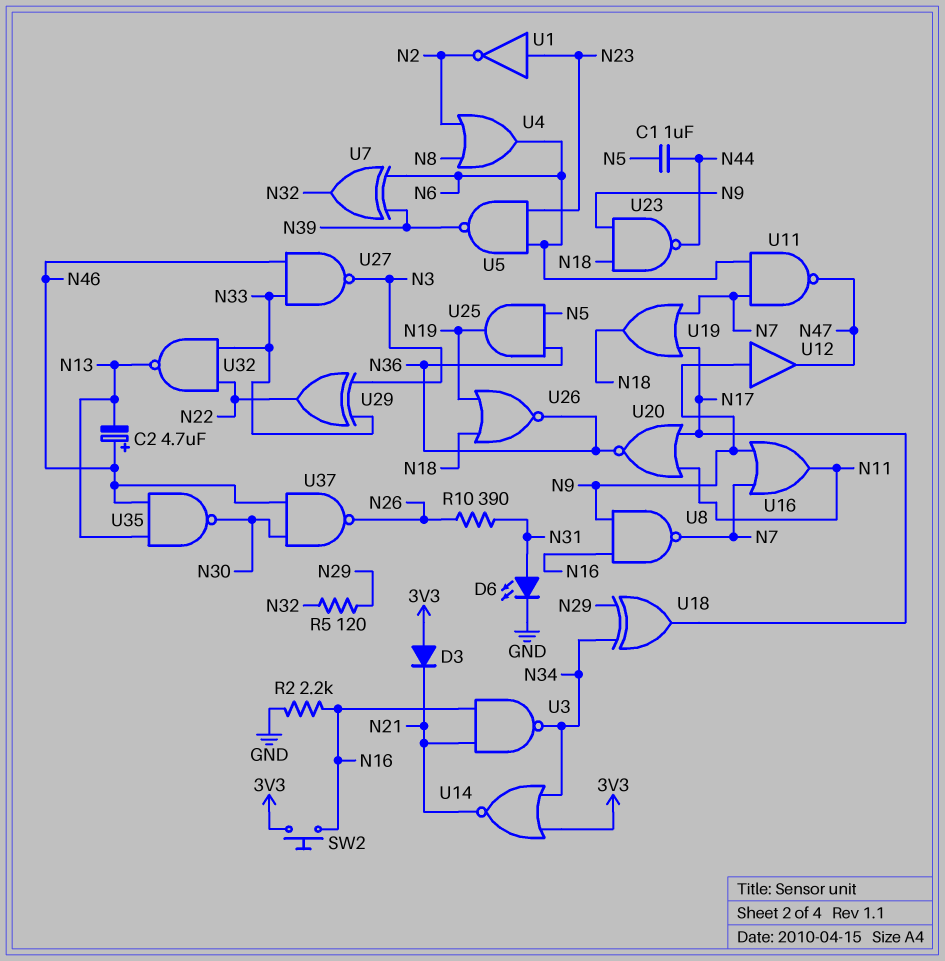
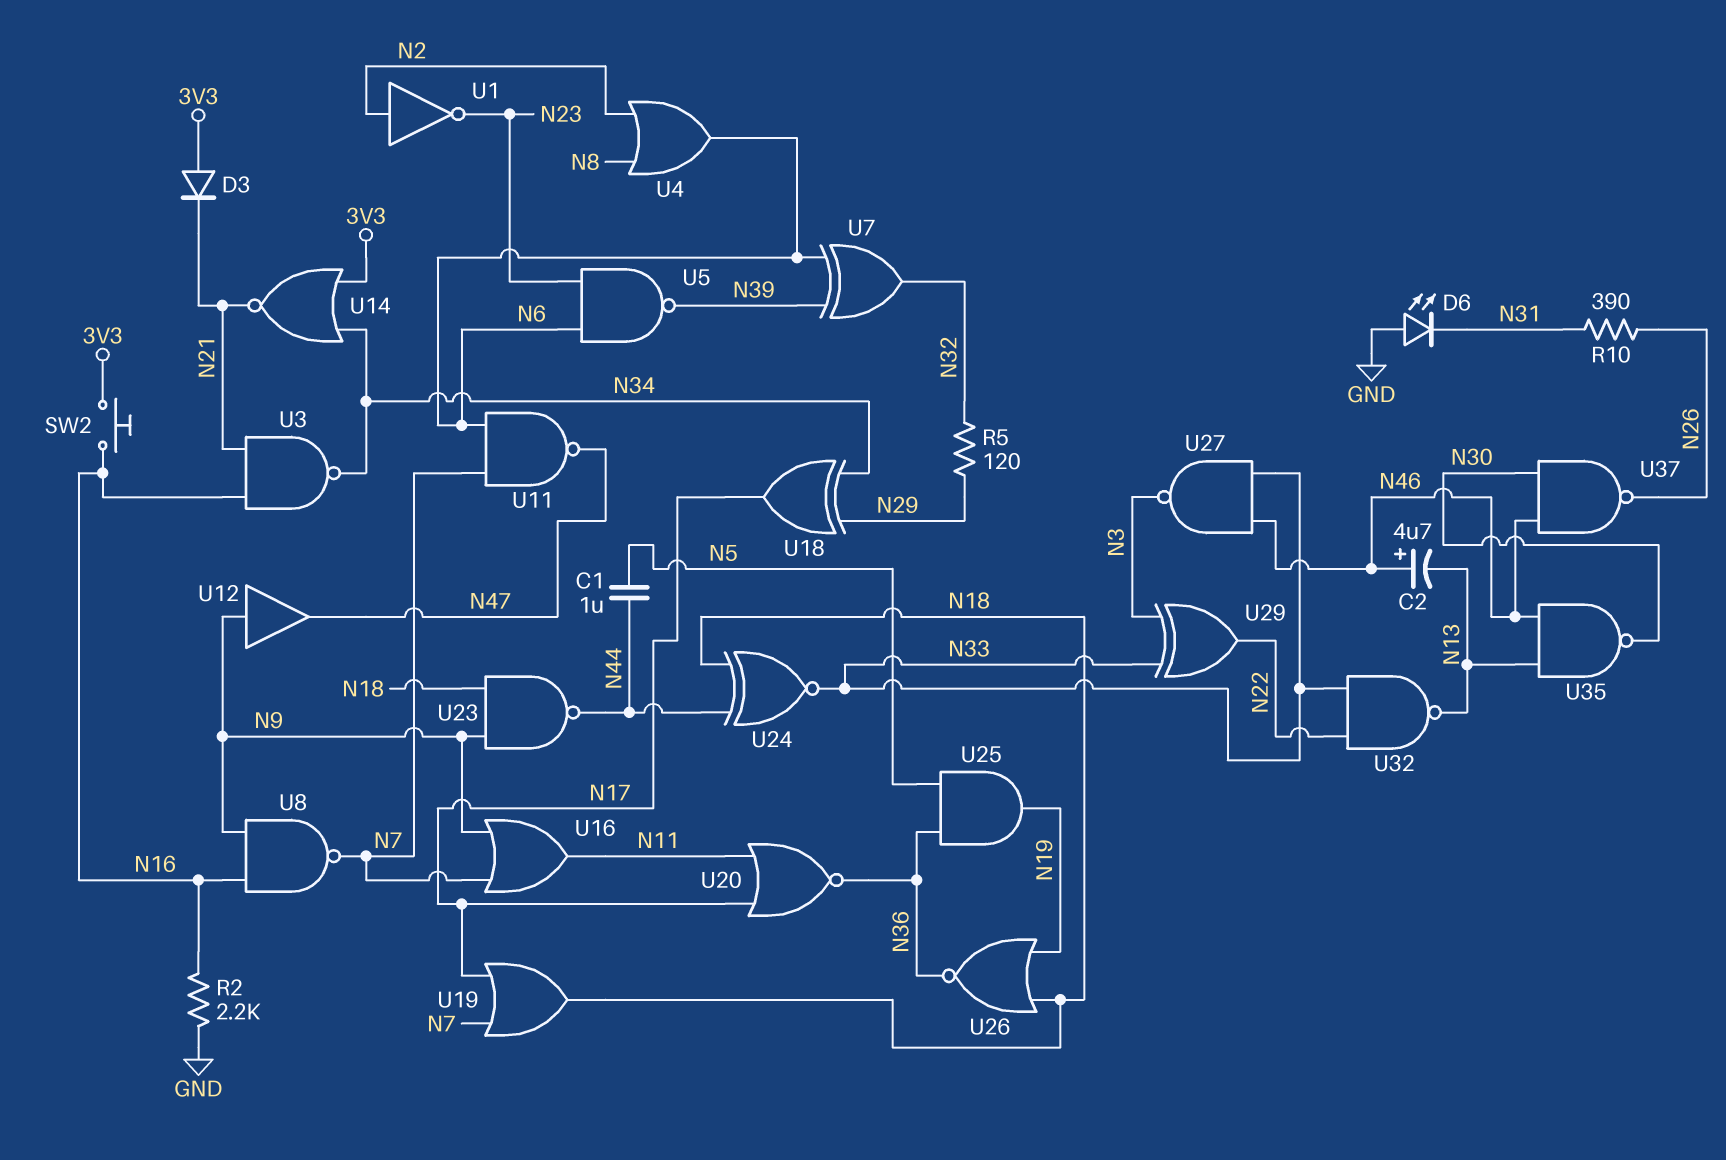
D6: LED (A N31, K GND) -> LED (A GND, K N31)
U1: NOT (in N23, out N2) -> NOT (in N2, out N23)
U24: none -> XNOR (in N18, in N44, out N33)

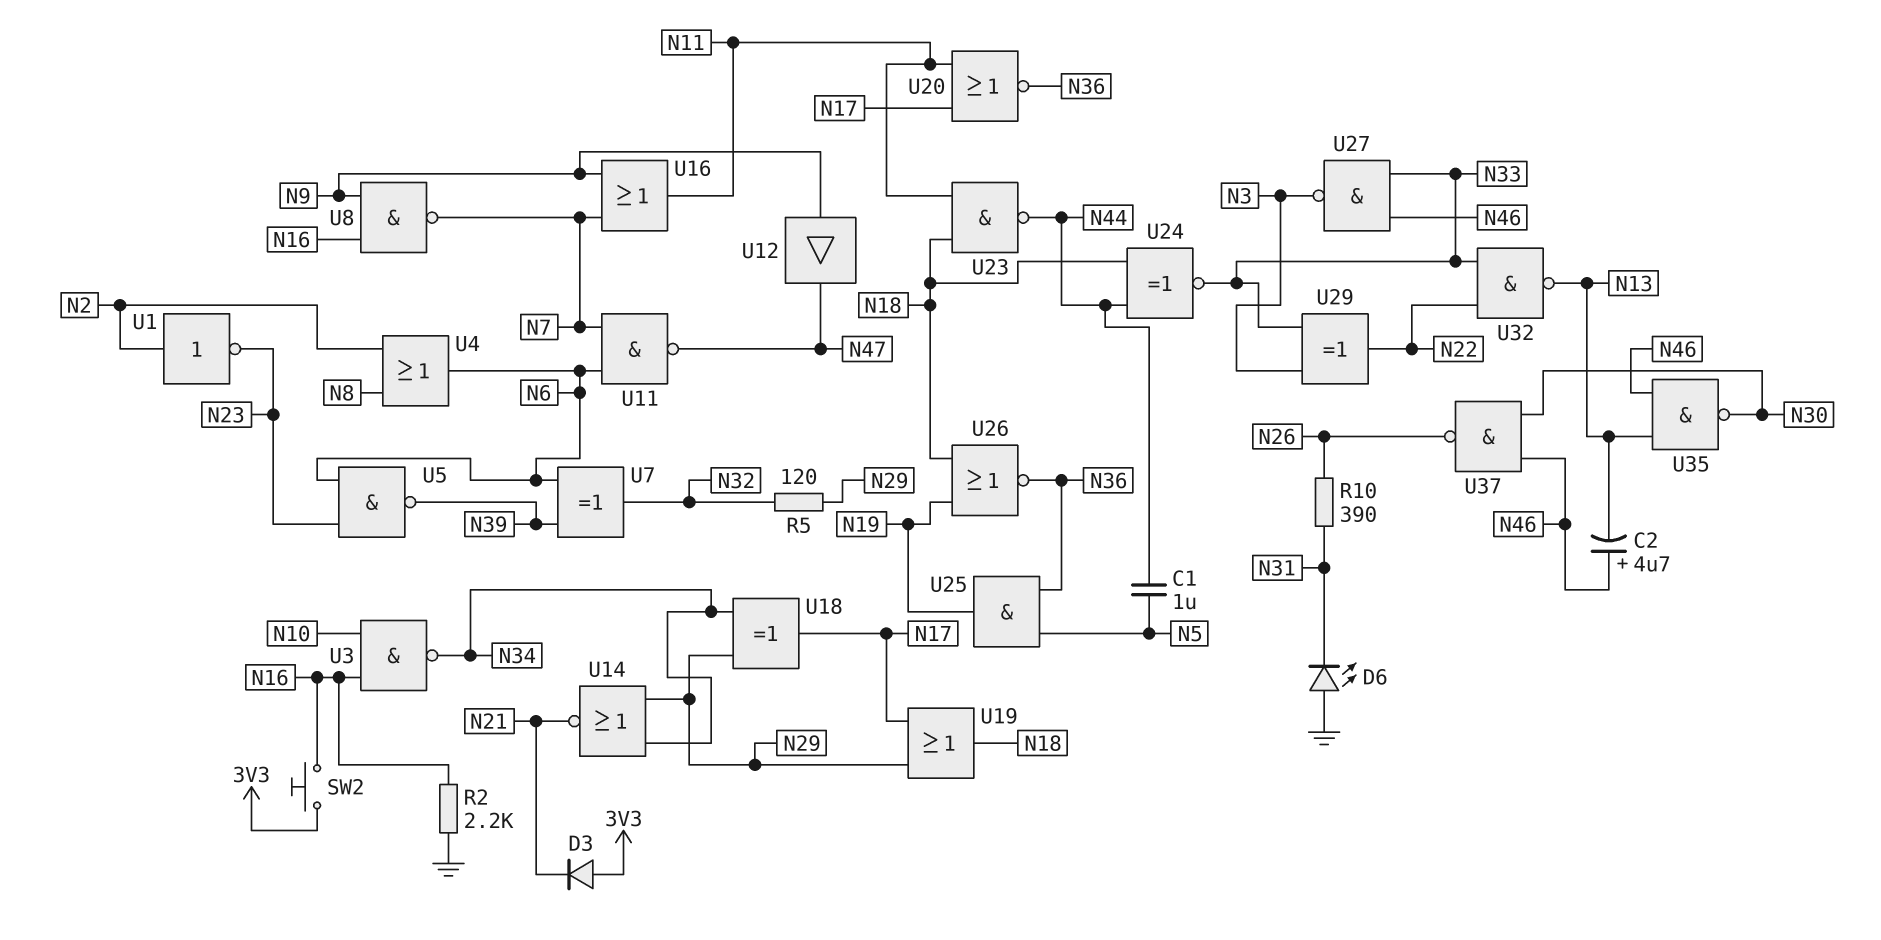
U3: NAND (in N16, in N21, out N34) -> NAND (in N10, in N16, out N34)
U14: NOR (in 3V3, in N34, out N21) -> NOR (in N29, in N34, out N21)
U19: OR (in N7, in N17, out N18) -> OR (in N17, in N29, out N18)
U23: NAND (in N9, in N18, out N44) -> NAND (in N11, in N18, out N44)

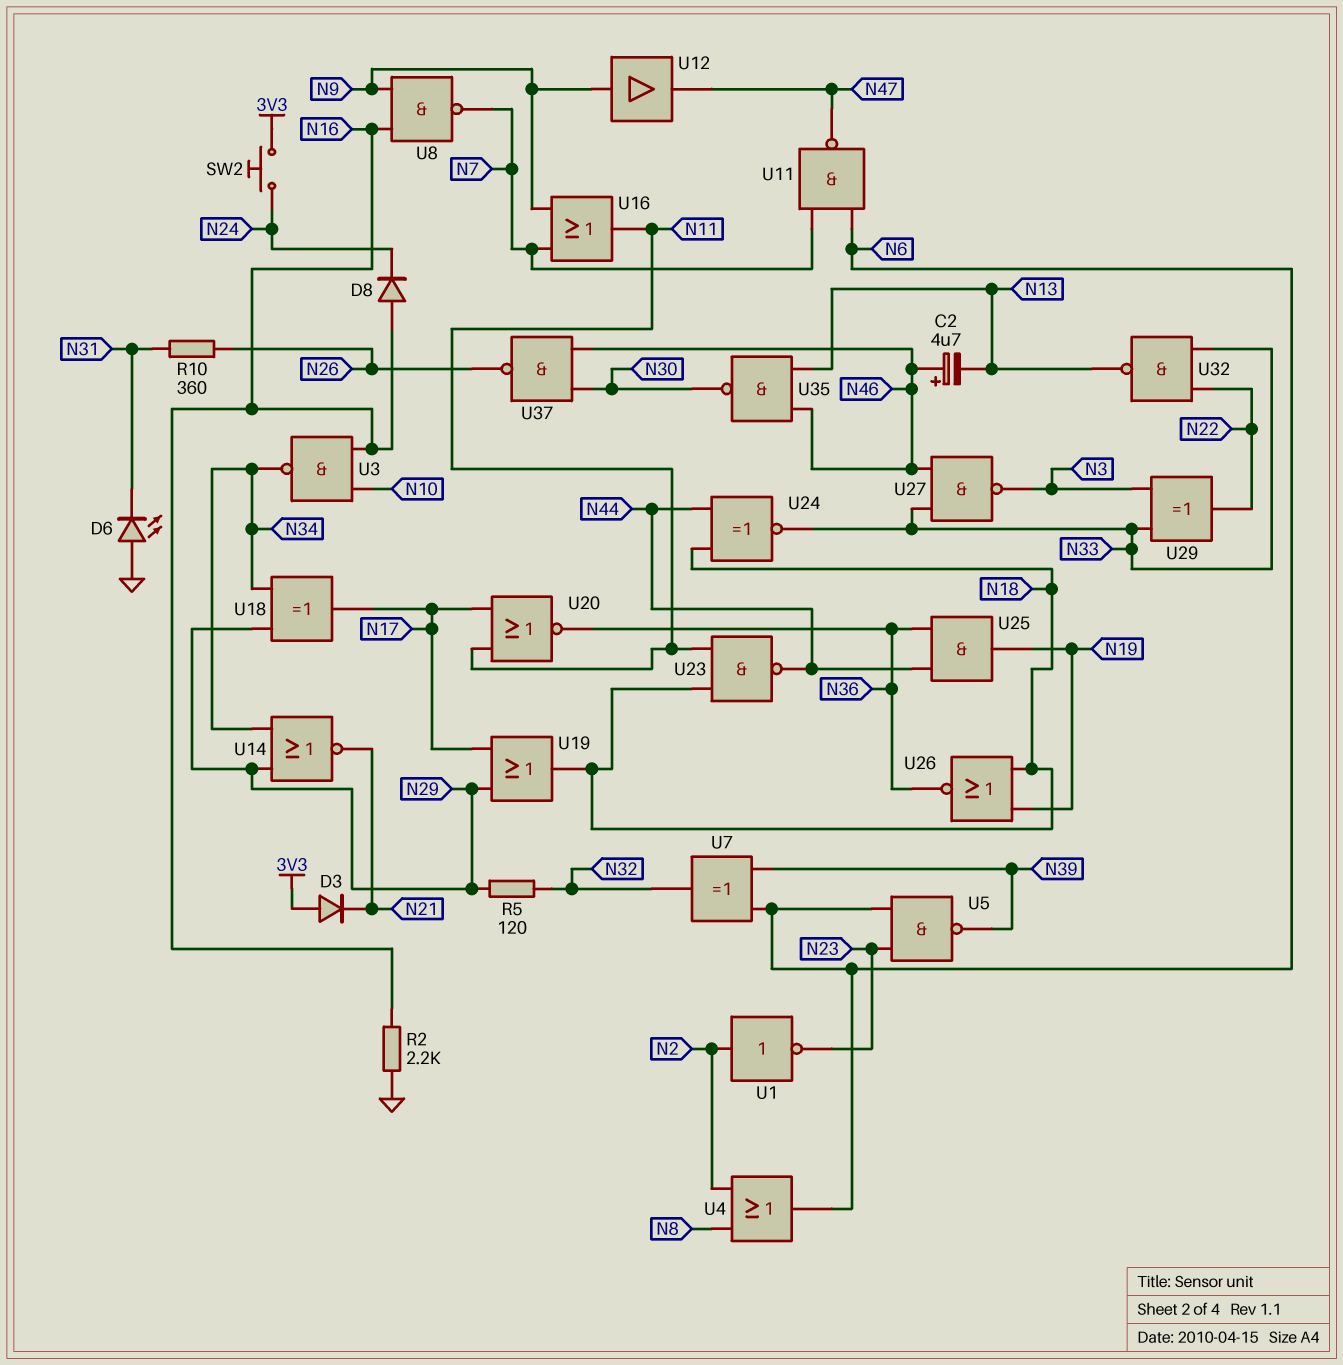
C1: 1uF (N5, N44) -> none
D8: none -> diode (A N16, K N24)
R10: 390 (N26, N31) -> 360 (N26, N31)
SW2: button (3V3, N16) -> button (3V3, N24)
U25: AND (in N5, in N36, out N19) -> AND (in N36, in N44, out N19)

